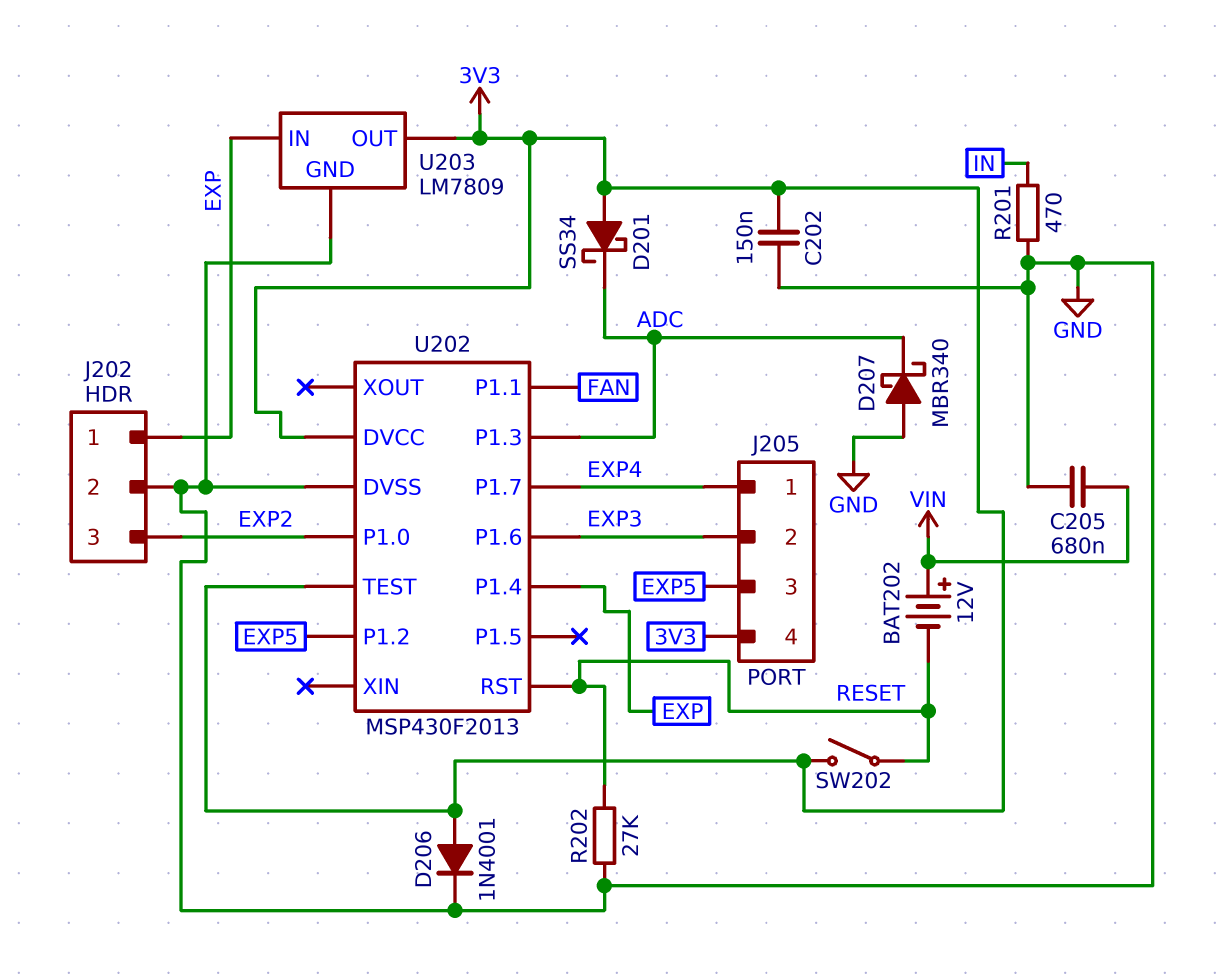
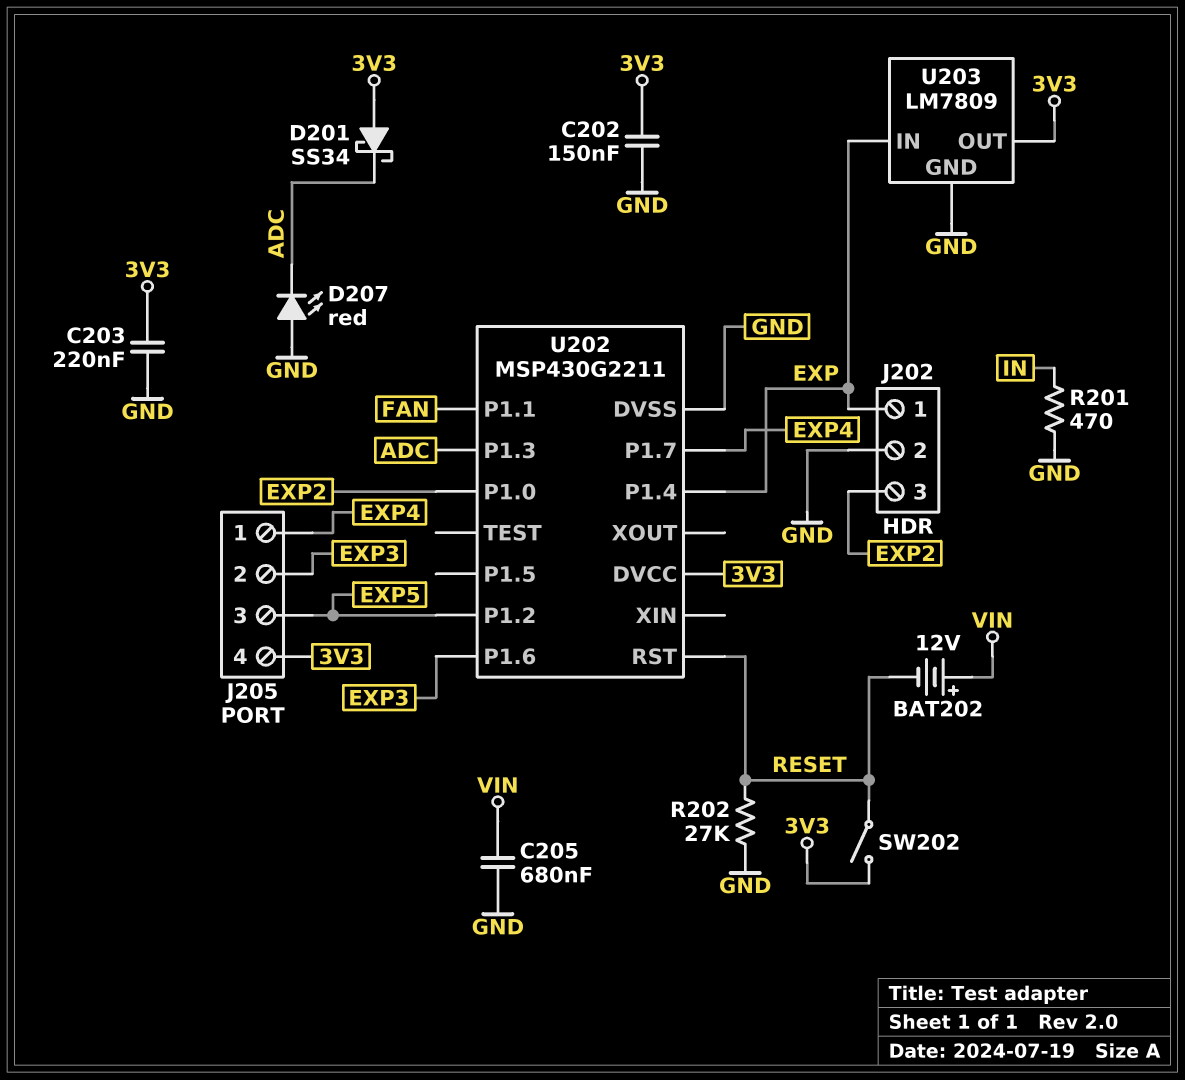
C203: none -> 220nF (3V3, GND)
D206: diode 1N4001 (A 3V3, K GND) -> none
D207: schottky MBR340 (A GND, K ADC) -> LED red (A GND, K ADC)
U202: MSP430F2013 -> MSP430G2211
U202 pin TEST: 3V3 -> none

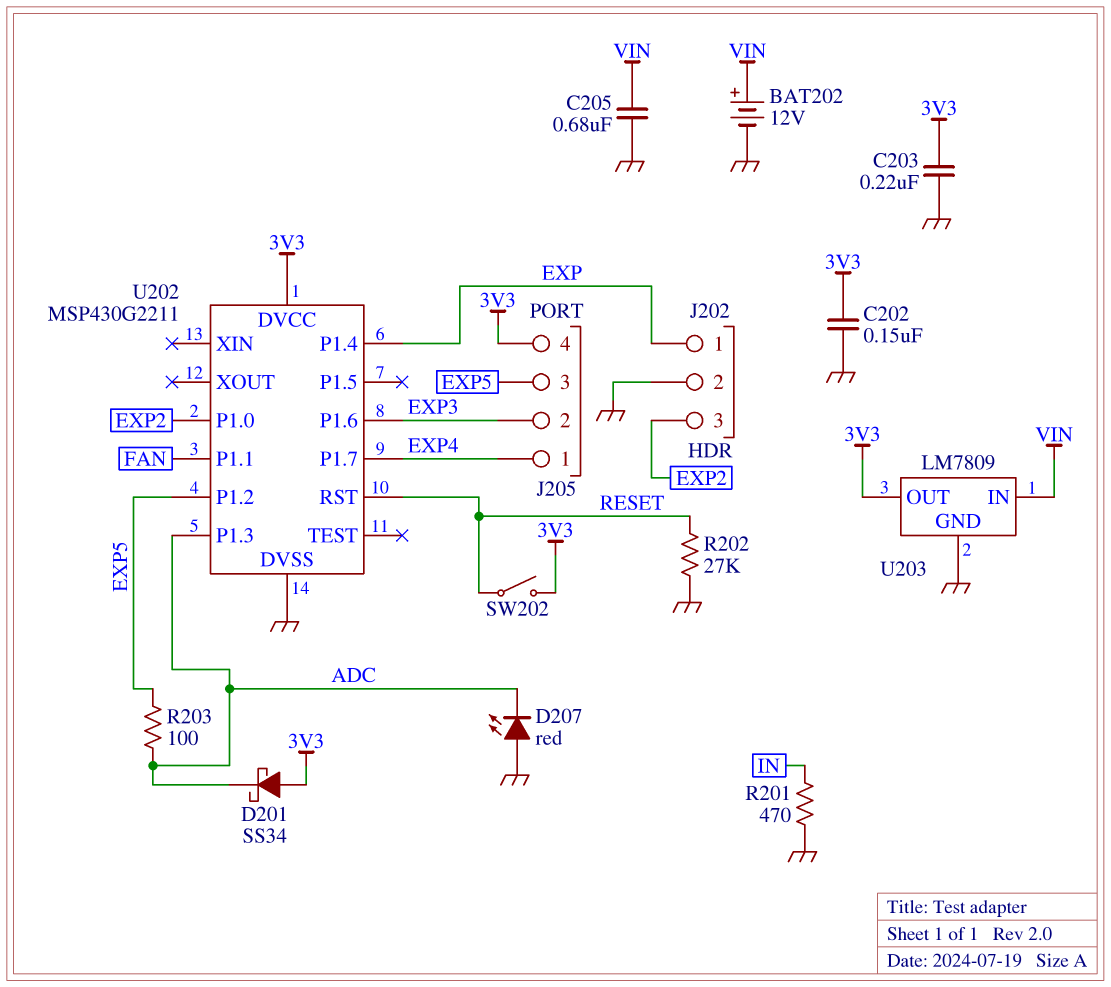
BAT202: 12V (plus VIN, minus RESET) -> 12V (plus VIN, minus GND)
R203: none -> 100 (ADC, EXP5)
U203 pin IN: EXP -> VIN

